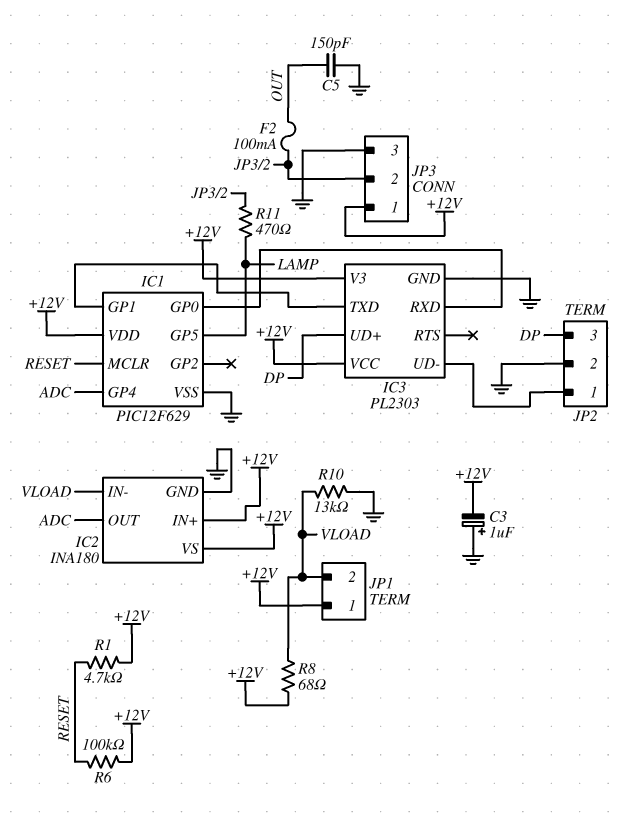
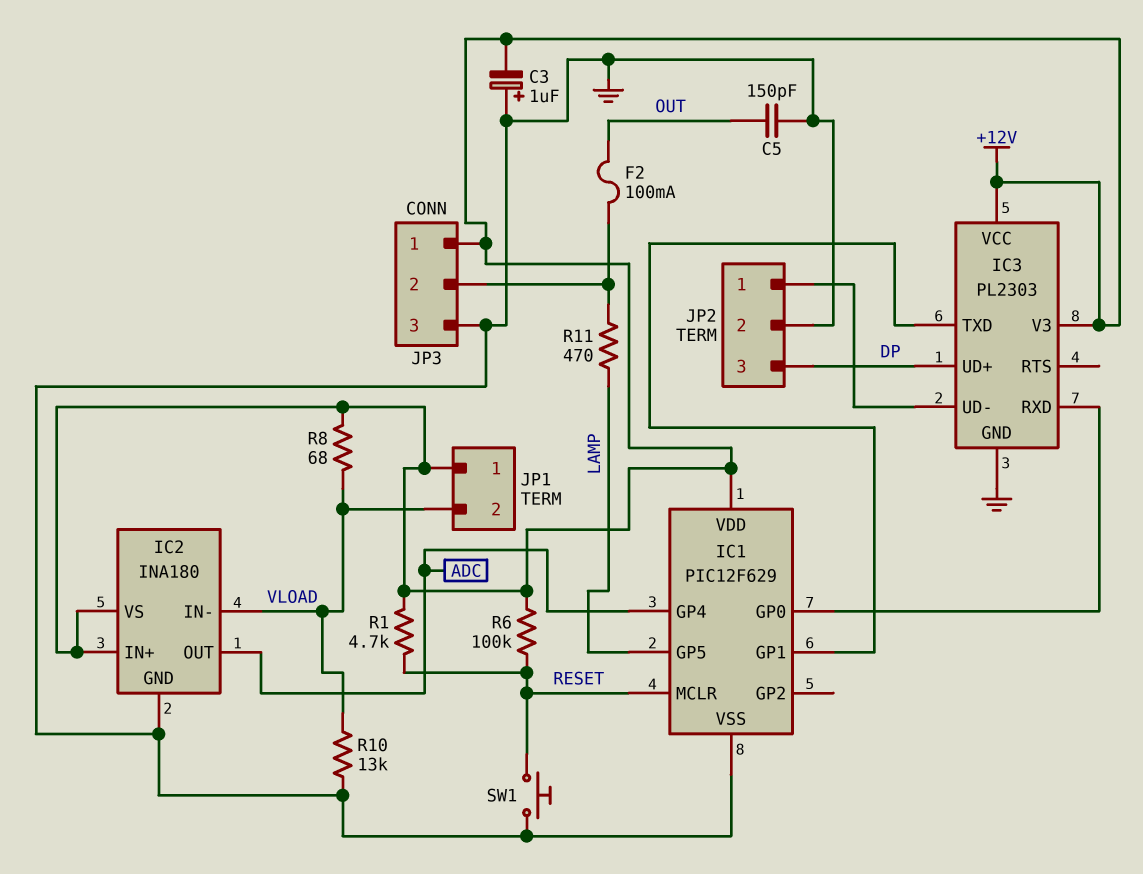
SW1: none -> button (GND, RESET)

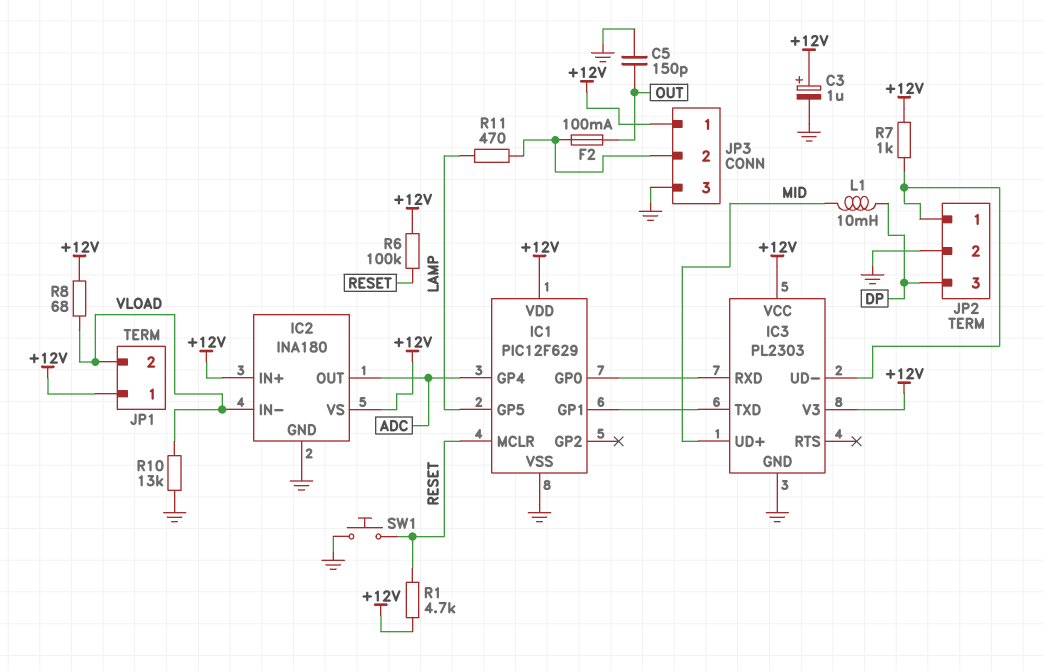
C3: 1uF (plus GND, minus +12V) -> 1uF (plus +12V, minus GND)
IC3 pin UD+: DP -> MID
L1: none -> 10mH (DP, MID)
R7: none -> 1k (+12V, IC3/UD-)

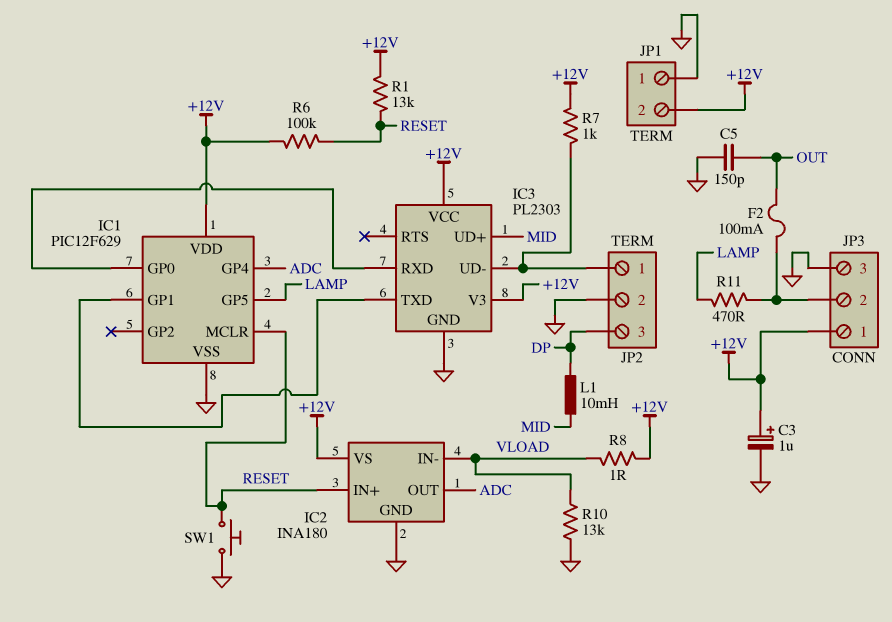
IC2 pin IN+: +12V -> RESET
JP1 pin 1: +12V -> GND
JP1 pin 2: VLOAD -> +12V
R1: 4.7k (+12V, RESET) -> 13k (+12V, RESET)
R8: 68 (+12V, VLOAD) -> 1 (+12V, VLOAD)

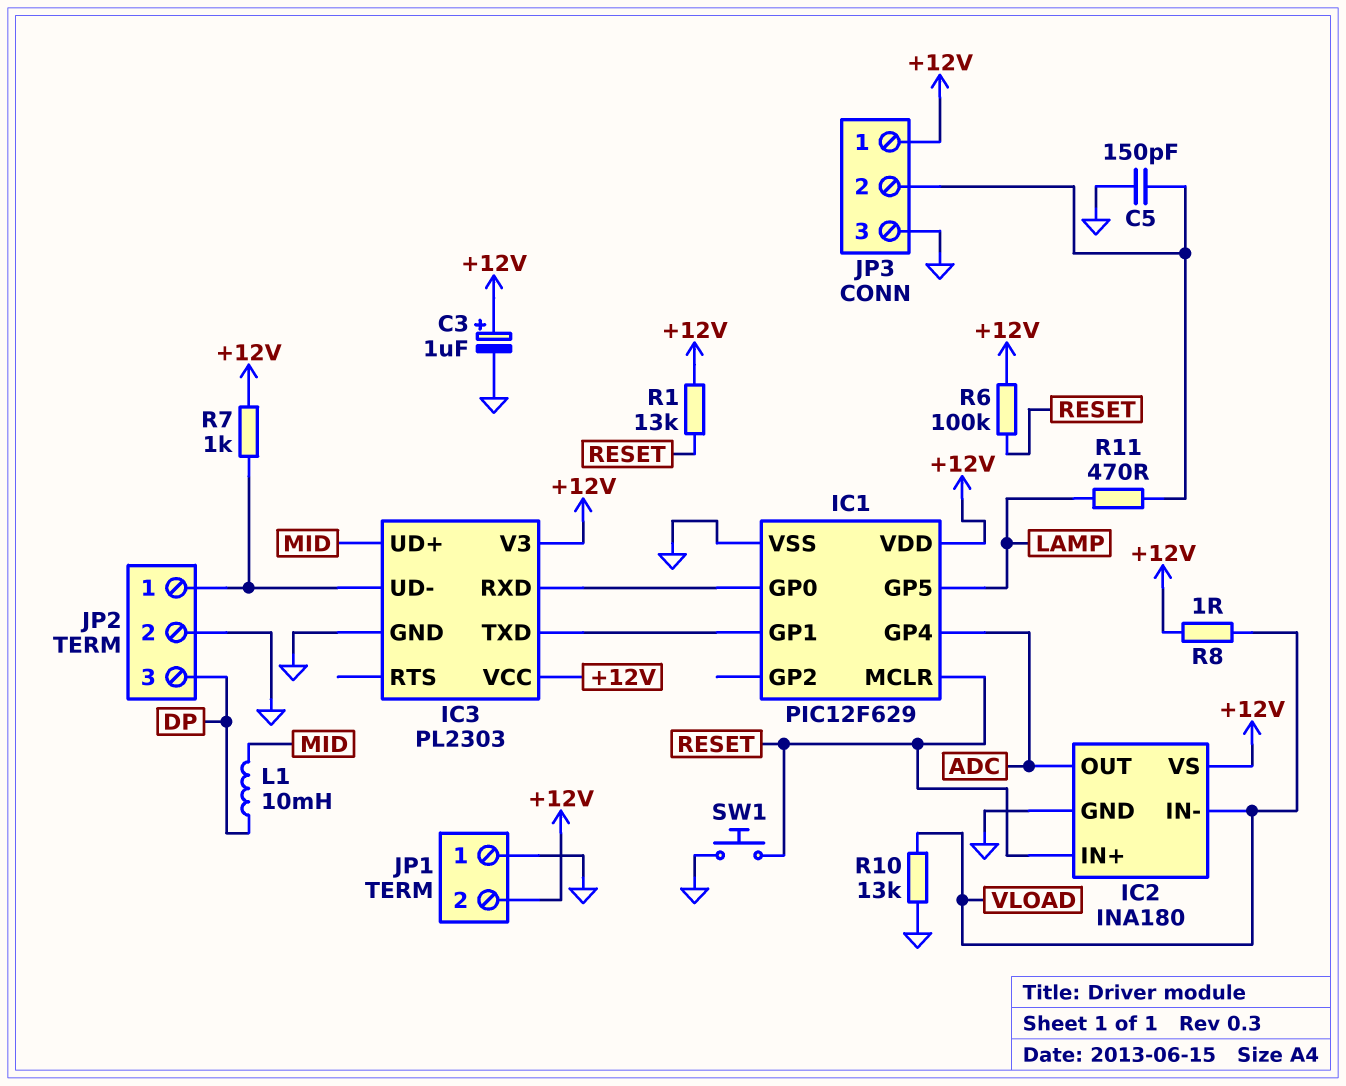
C5: 150pF (GND, OUT) -> 150pF (GND, JP3/2)
F2: 100mA (JP3/2, OUT) -> none

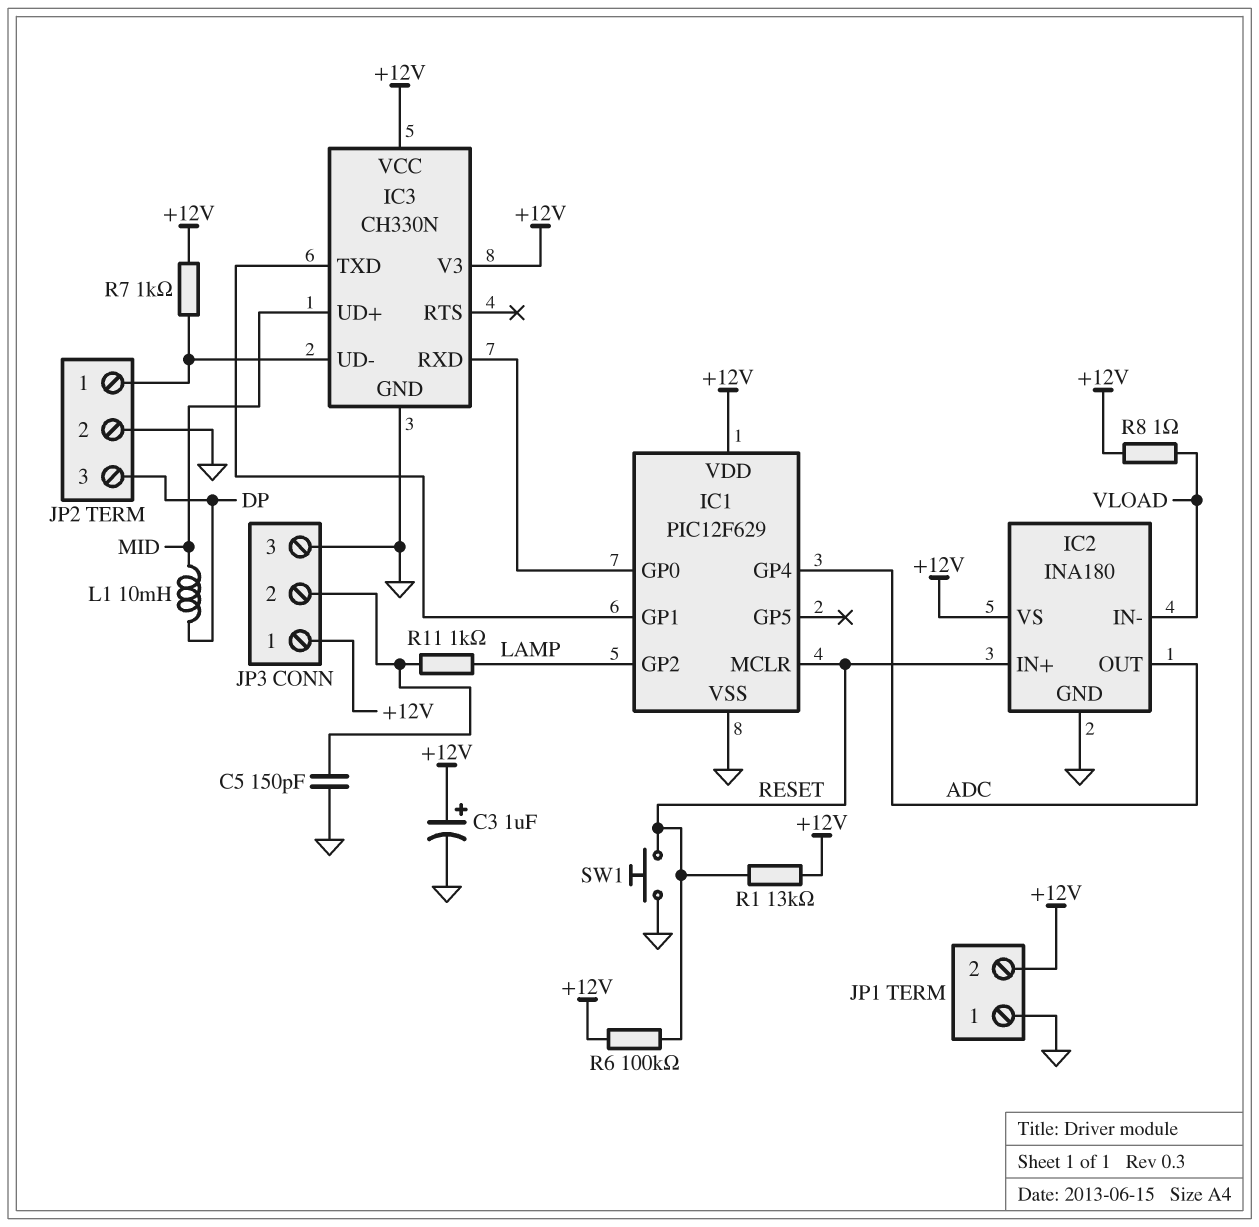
IC1 pin GP2: none -> LAMP
IC1 pin GP5: LAMP -> none
IC3: PL2303 -> CH330N
R10: 13k (GND, VLOAD) -> none
R11: 470 (JP3/2, LAMP) -> 1k (JP3/2, LAMP)

